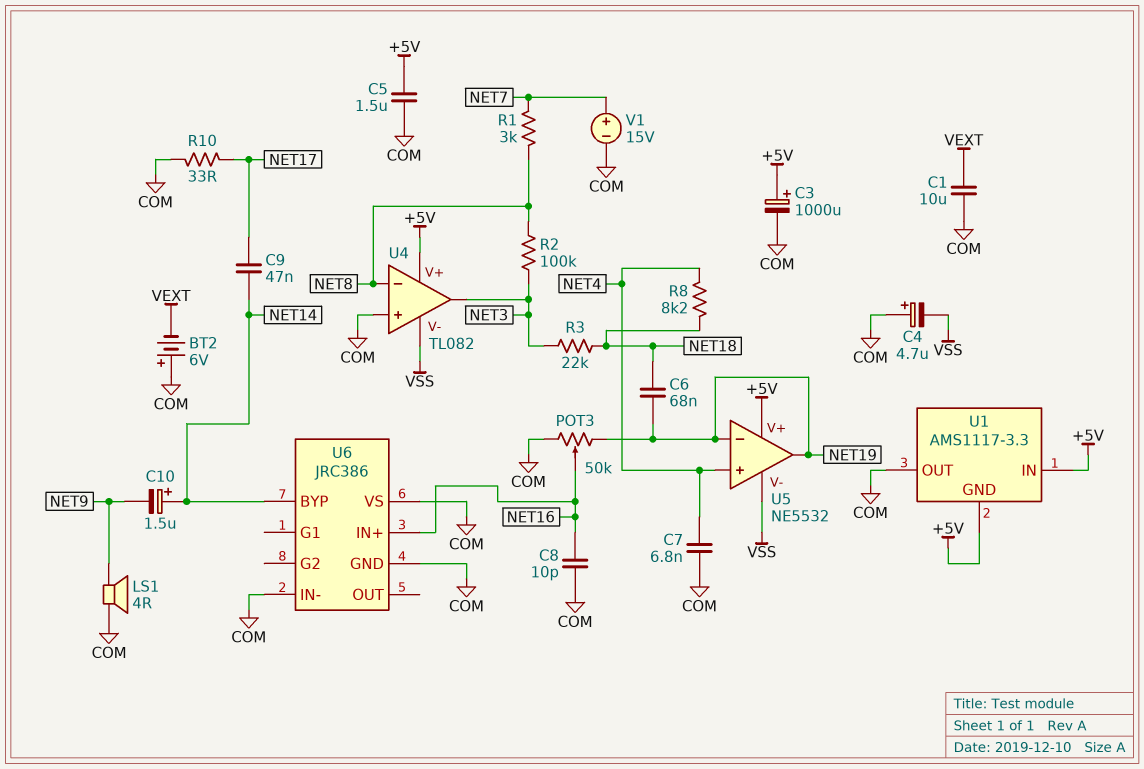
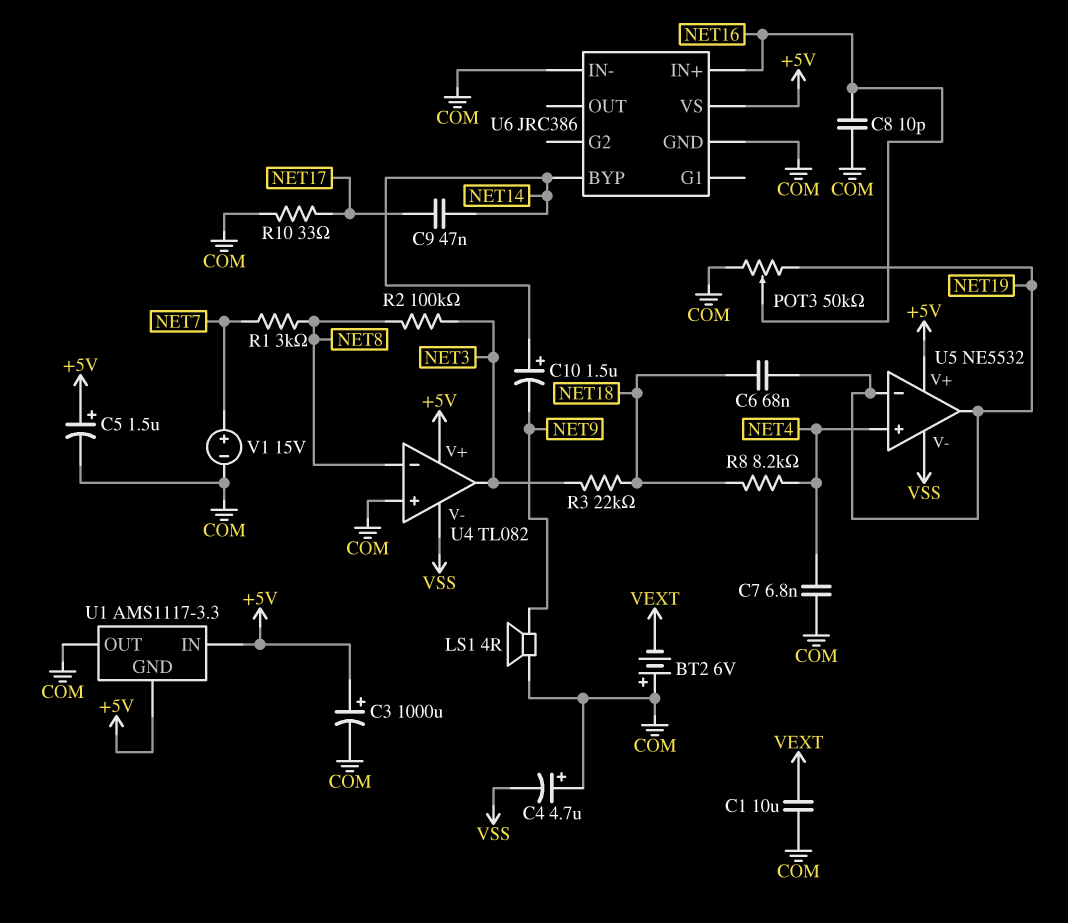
C5: 1.5uF (+5V, COM) -> 1.5uF (plus +5V, minus COM)
U6 pin VS: COM -> +5V

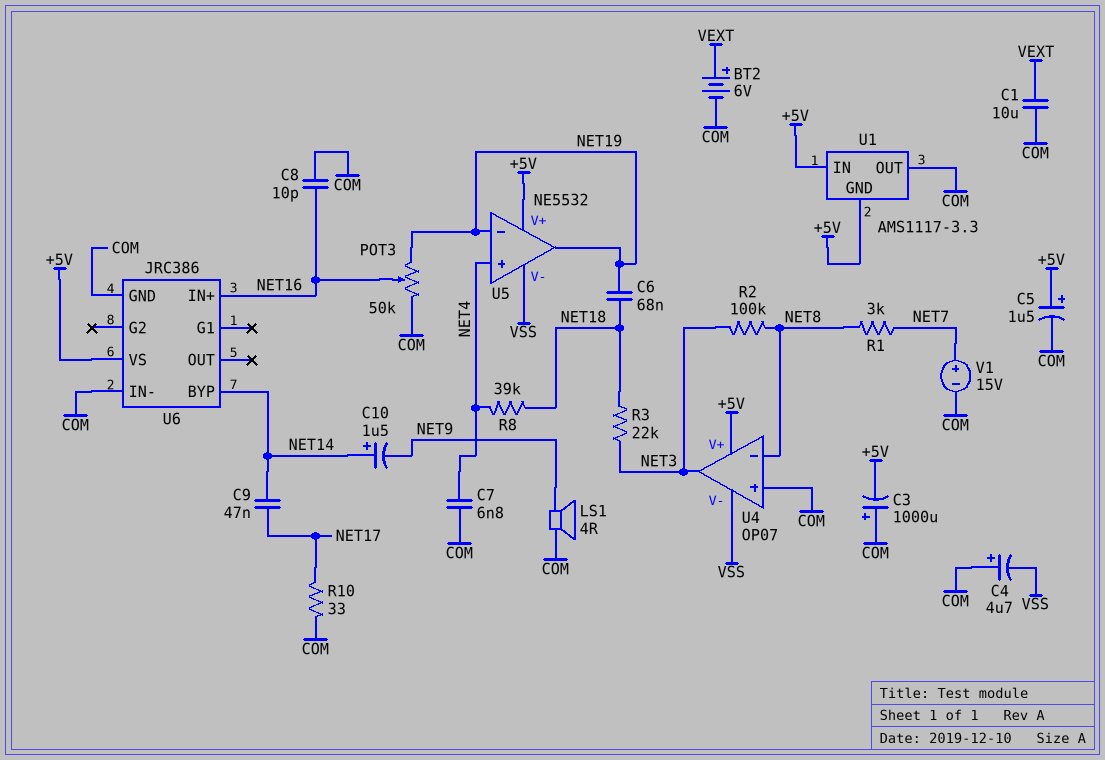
BT2: 6V (plus COM, minus VEXT) -> 6V (plus VEXT, minus COM)
C3: 1000uF (plus +5V, minus COM) -> 1000uF (plus COM, minus +5V)
R8: 8.2k (NET4, NET18) -> 39k (NET4, NET18)
U4: TL082 -> OP07

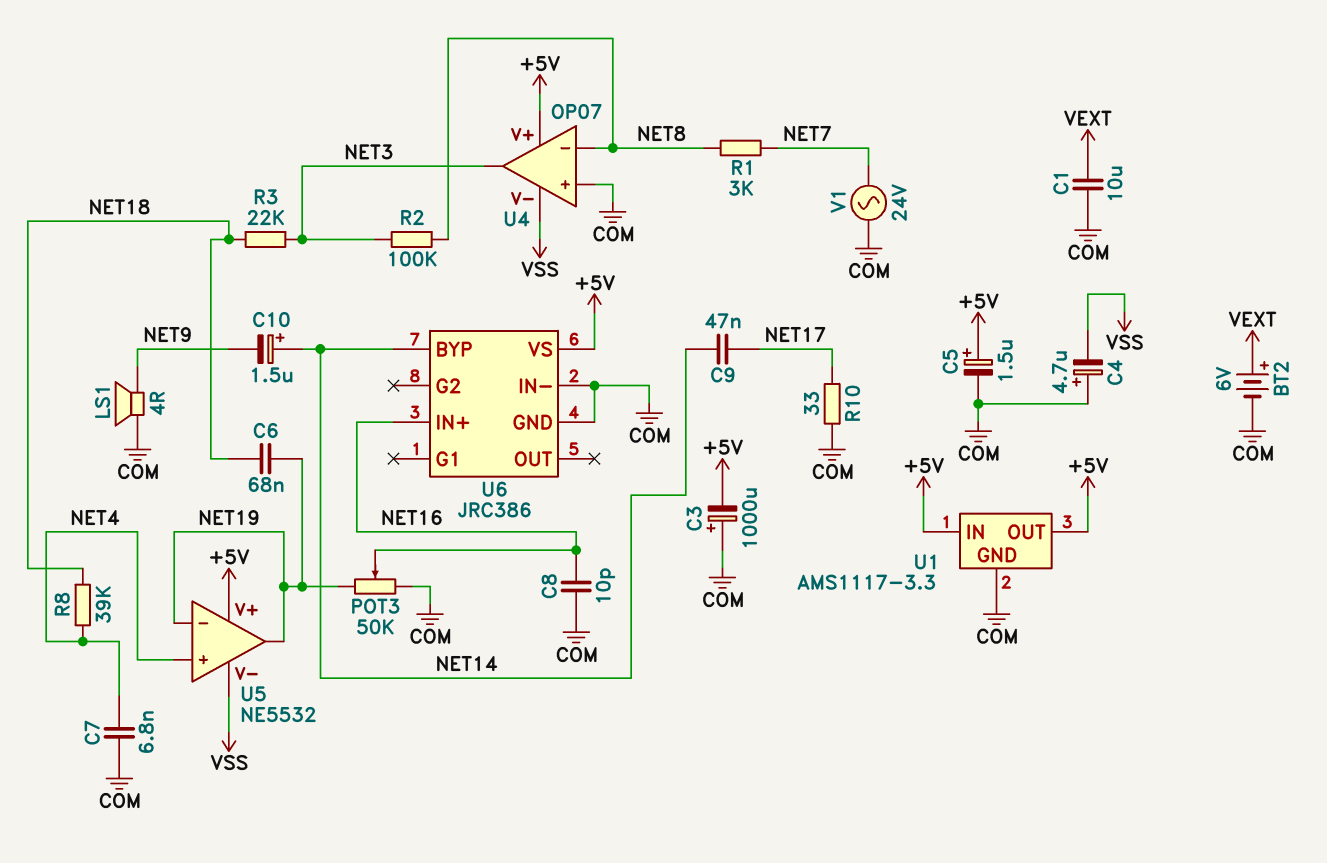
U1 pin GND: +5V -> COM
U1 pin OUT: COM -> +5V
V1: 15V (plus NET7, minus COM) -> AC 24V (COM, NET7)

